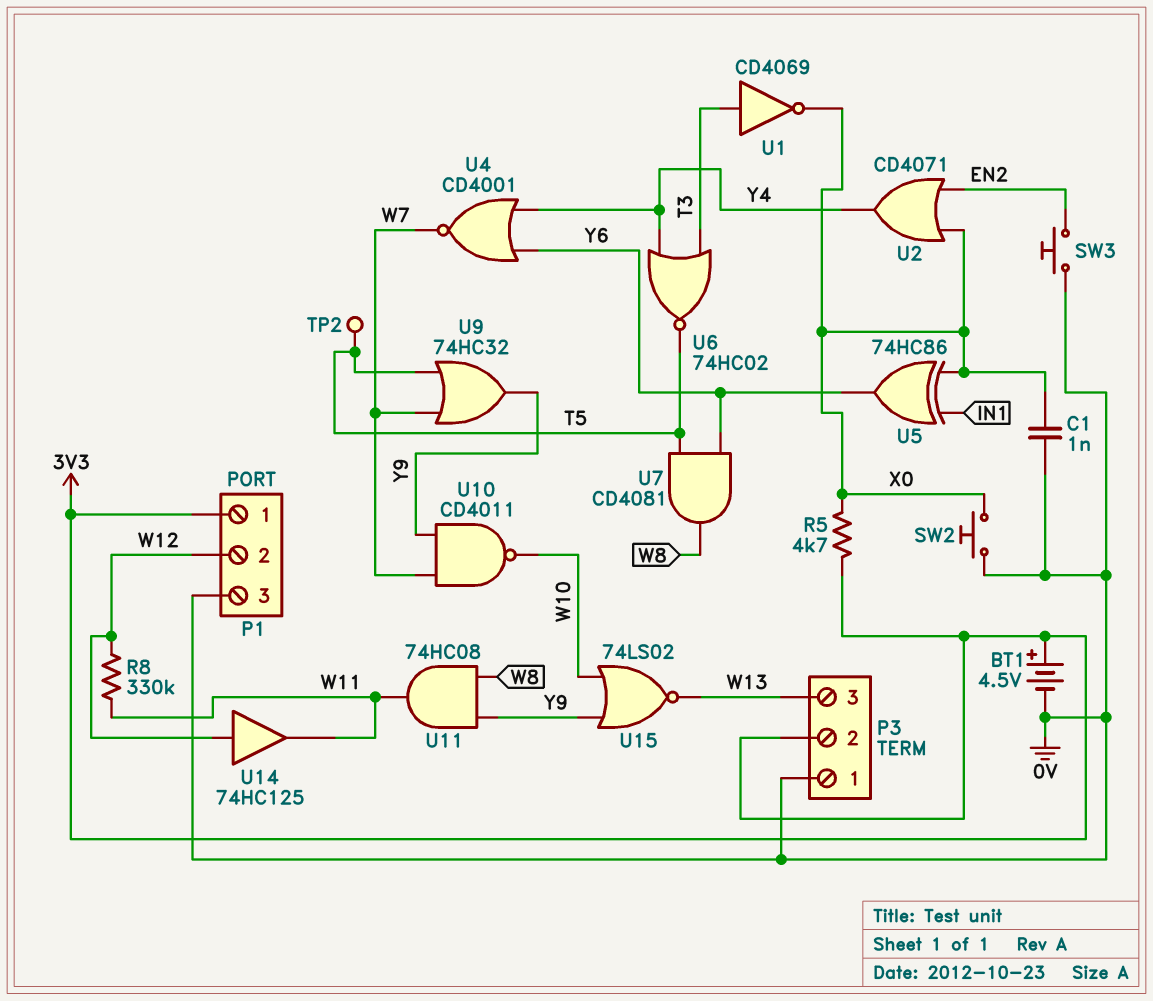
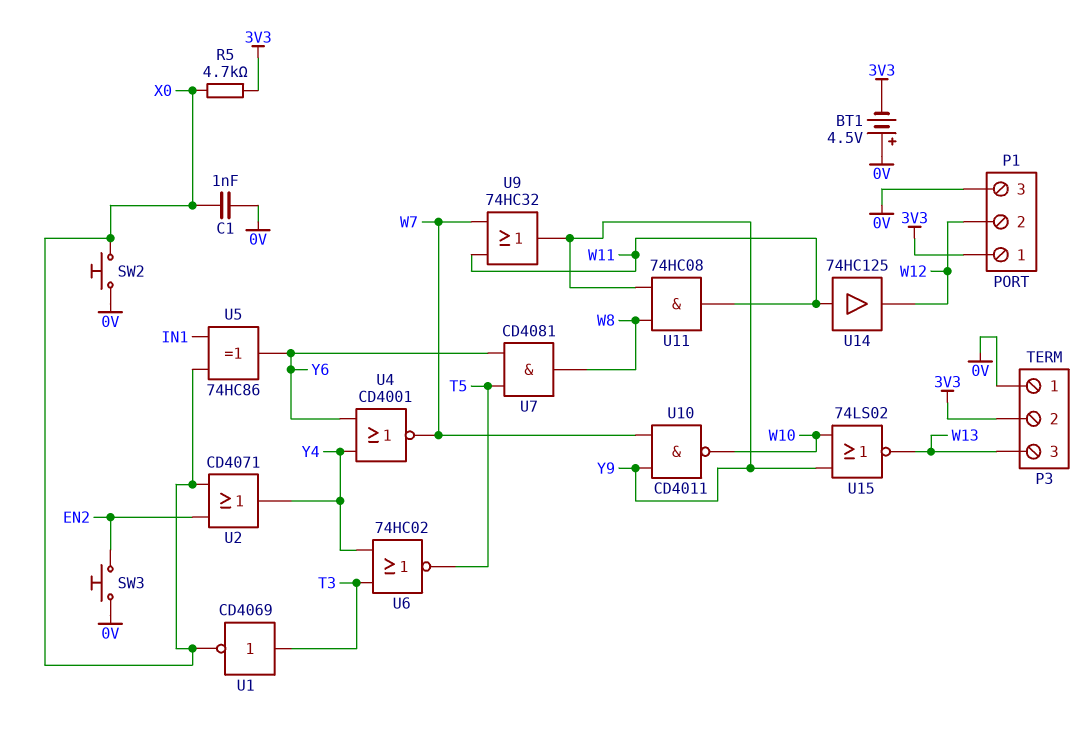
BT1: 4.5V (plus 3V3, minus 0V) -> 4.5V (plus 0V, minus 3V3)
R8: 330k (W11, W12) -> none
TP2: test point (T5) -> none
U9: OR 74HC32 (in T5, in W7, out Y9) -> OR 74HC32 (in W7, in W11, out Y9)
U14: buffer 74HC125 (in W12, out W11) -> buffer 74HC125 (in W11, out W12)

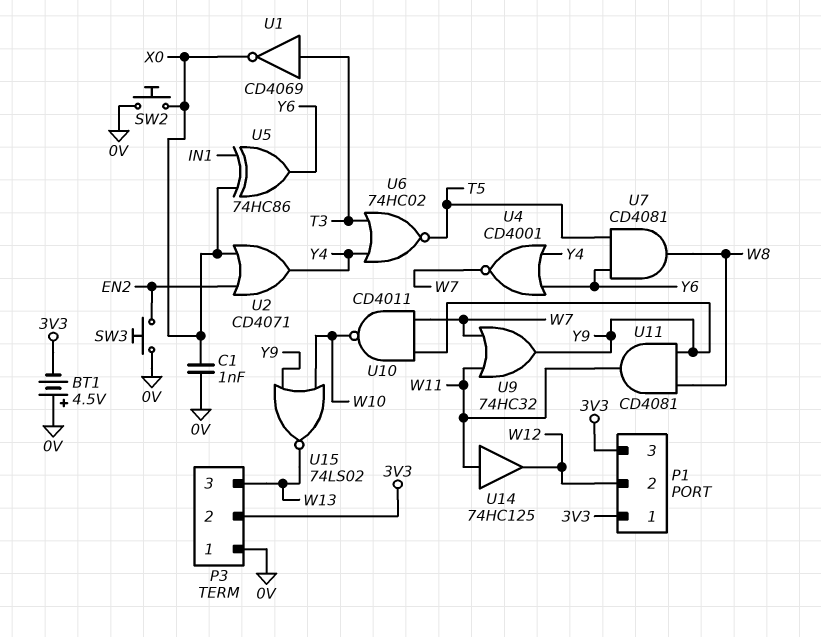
P1 pin 3: 0V -> 3V3
R5: 4.7k (3V3, X0) -> none
U11: AND 74HC08 (in W8, in Y9, out W11) -> AND CD4081 (in W8, in Y9, out W11)

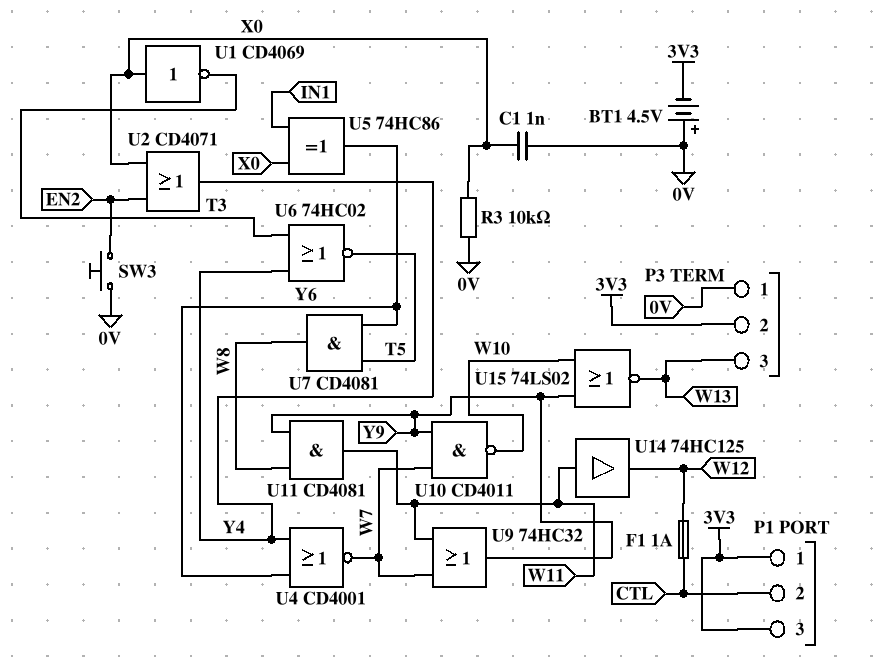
F1: none -> 1A (CTL, W12)
P1 pin 2: W12 -> CTL
R3: none -> 10k (0V, X0)
SW2: button (0V, X0) -> none
U1: NOT CD4069 (in T3, out X0) -> NOT CD4069 (in X0, out T3)

